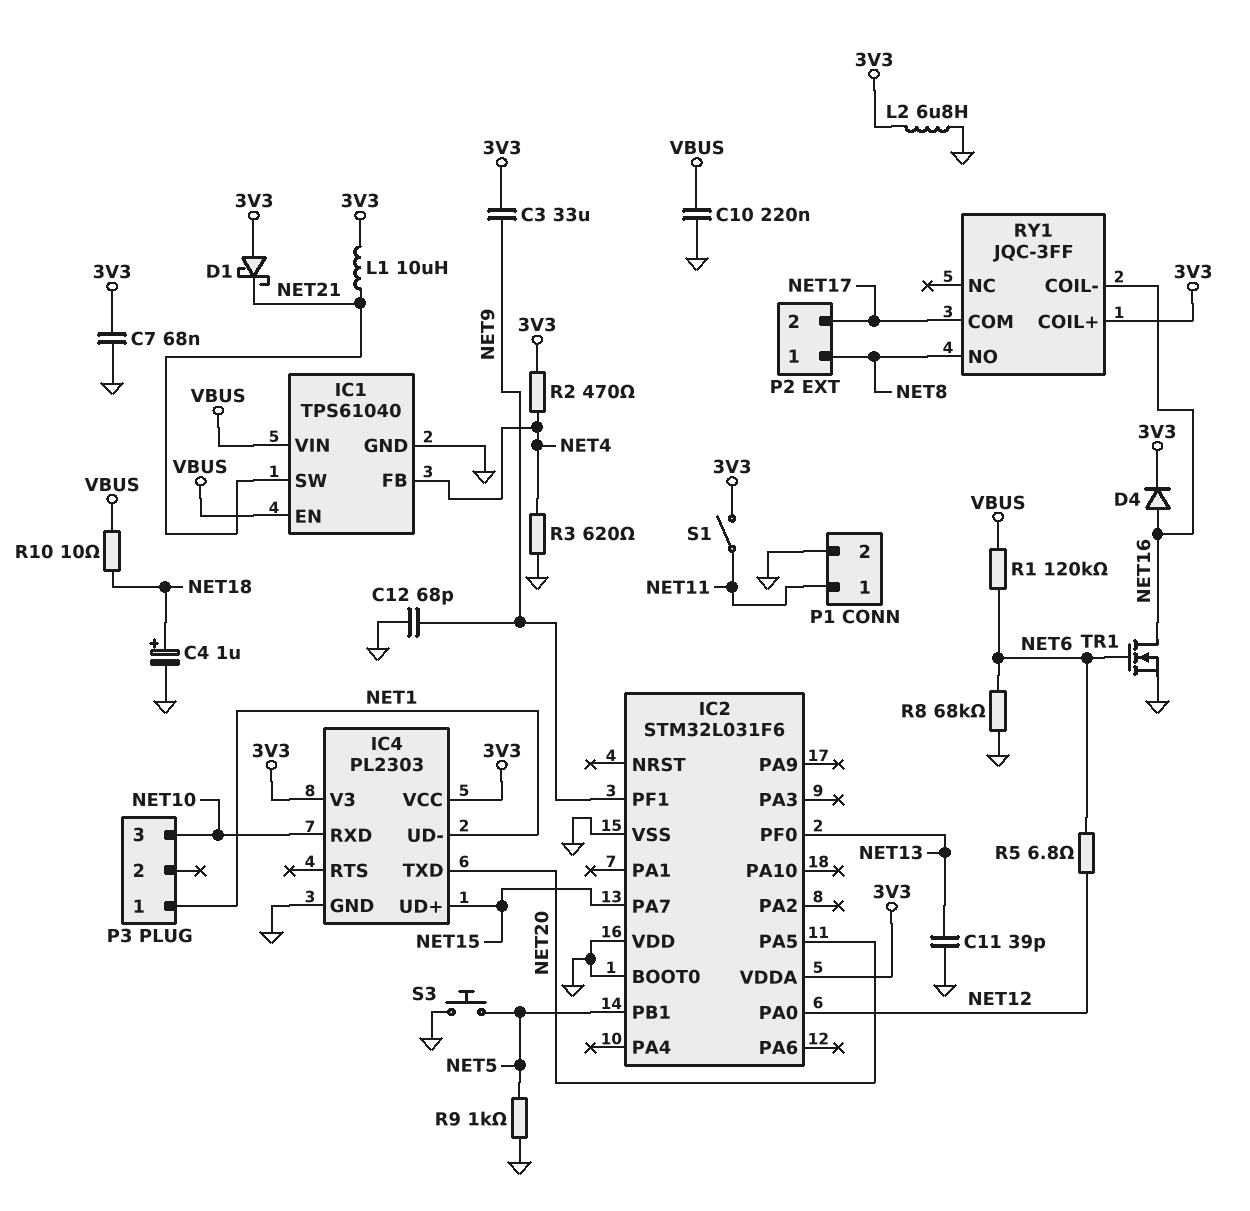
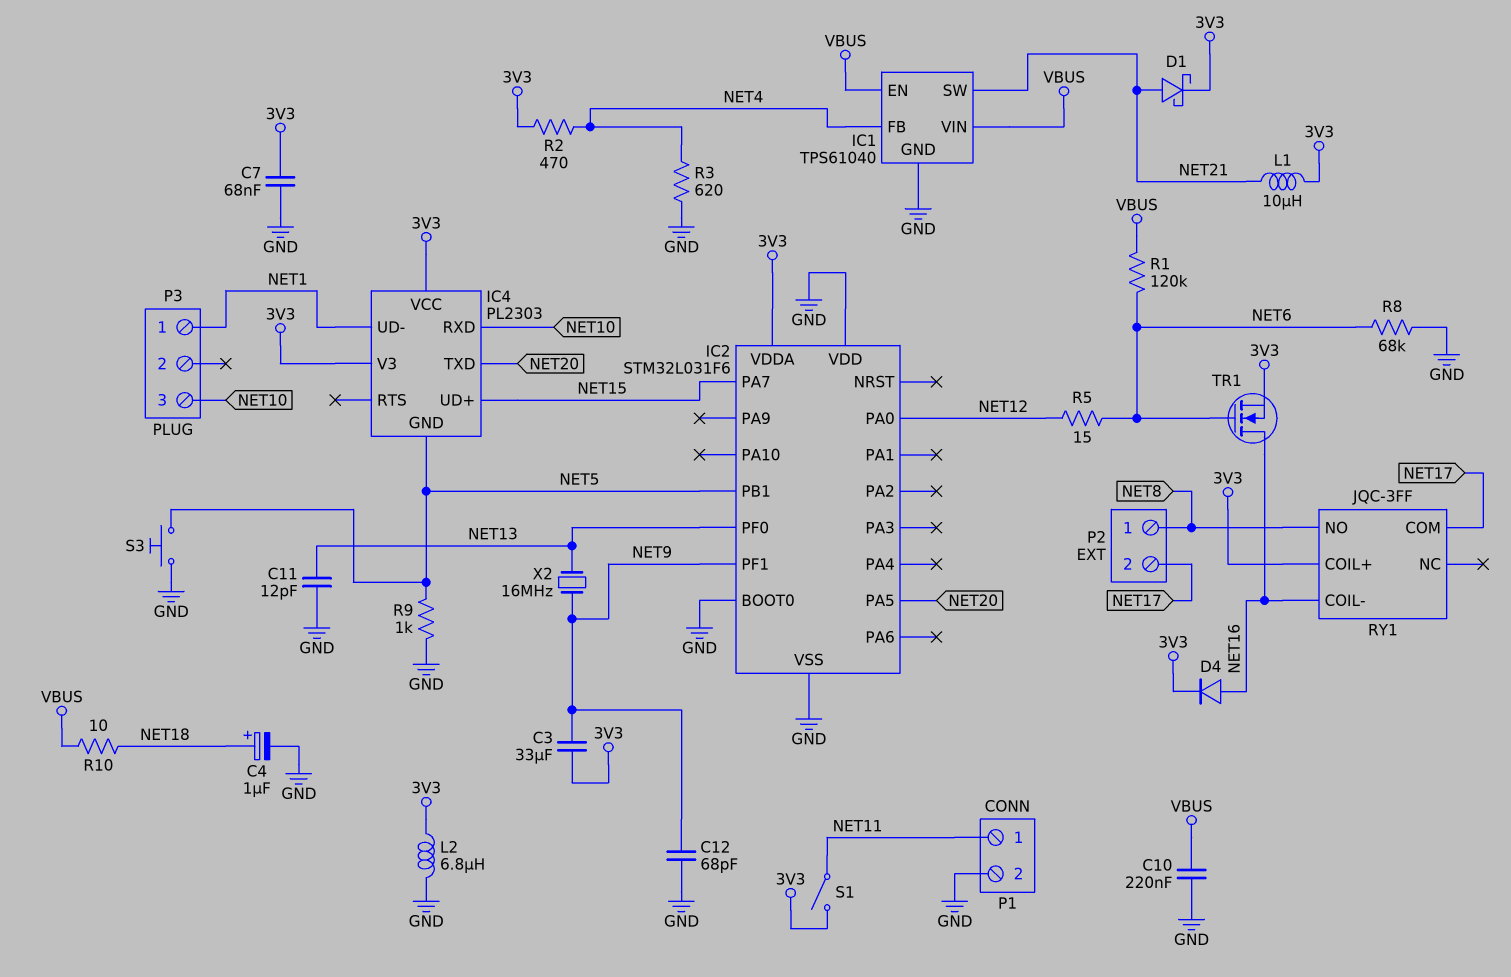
C11: 39pF (GND, NET13) -> 12pF (GND, NET13)
D1: schottky (A 3V3, K NET21) -> schottky (A NET21, K 3V3)
IC4 pin GND: GND -> NET5
R5: 6.8 (NET6, NET12) -> 15 (NET6, NET12)
TR1: NMOS (G NET6, D NET16, S GND) -> NMOS (G NET6, D NET16, S 3V3)
X2: none -> 16MHz (NET9, NET13)

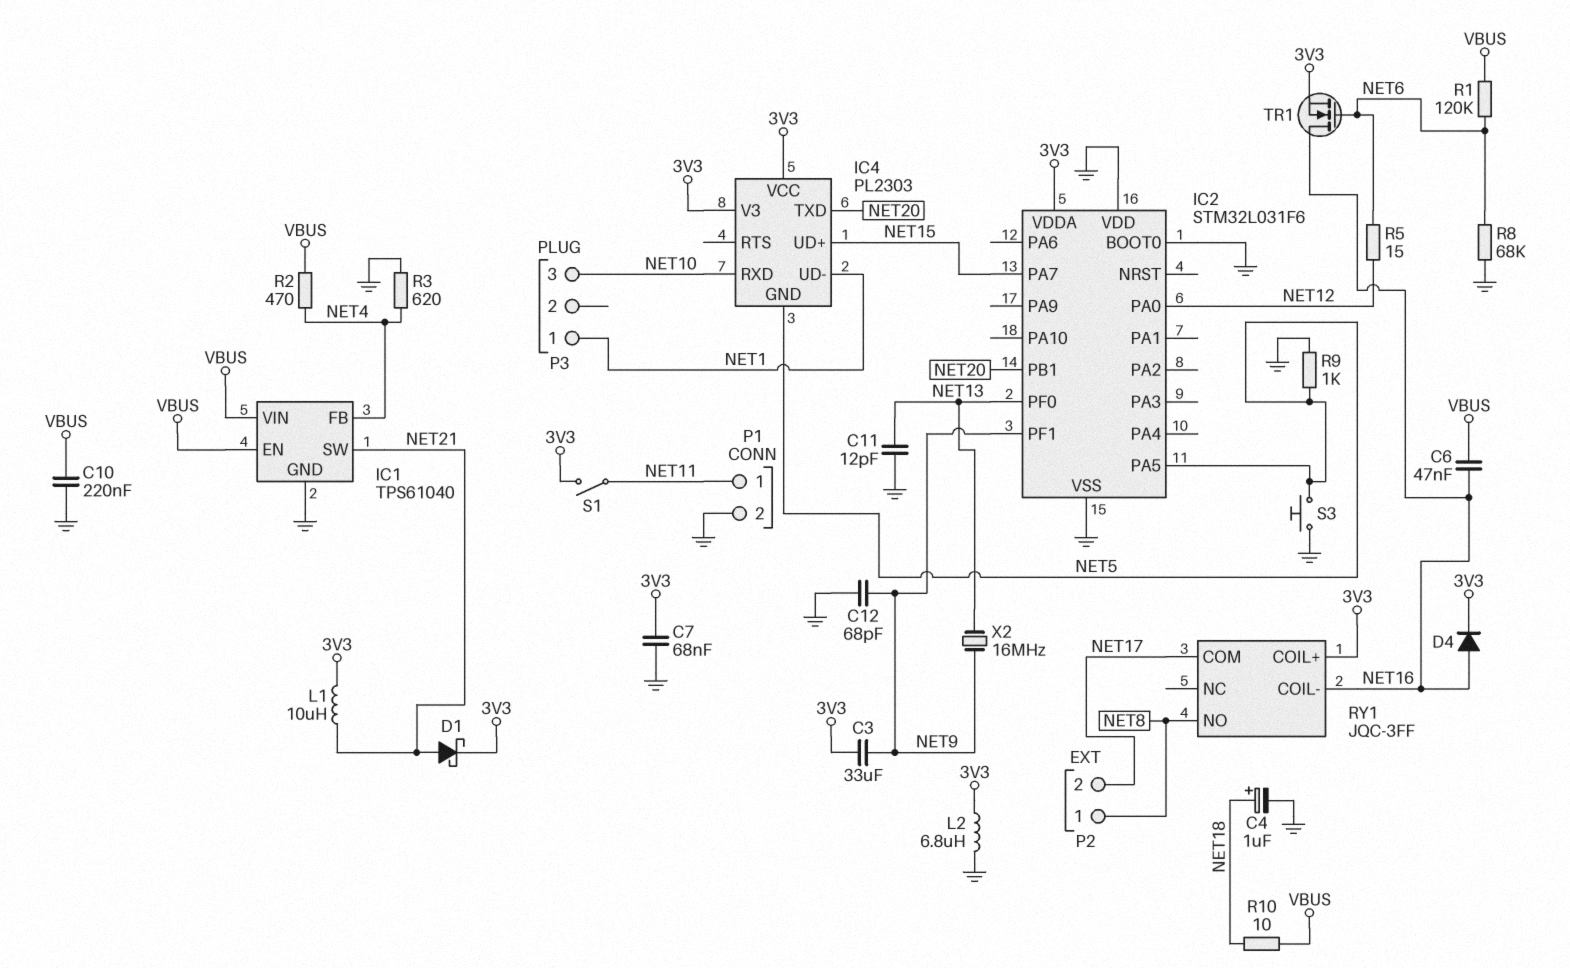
C6: none -> 47nF (NET16, VBUS)
IC2 pin PA5: NET20 -> NET5
IC2 pin PB1: NET5 -> NET20
R2: 470 (3V3, NET4) -> 470 (NET4, VBUS)

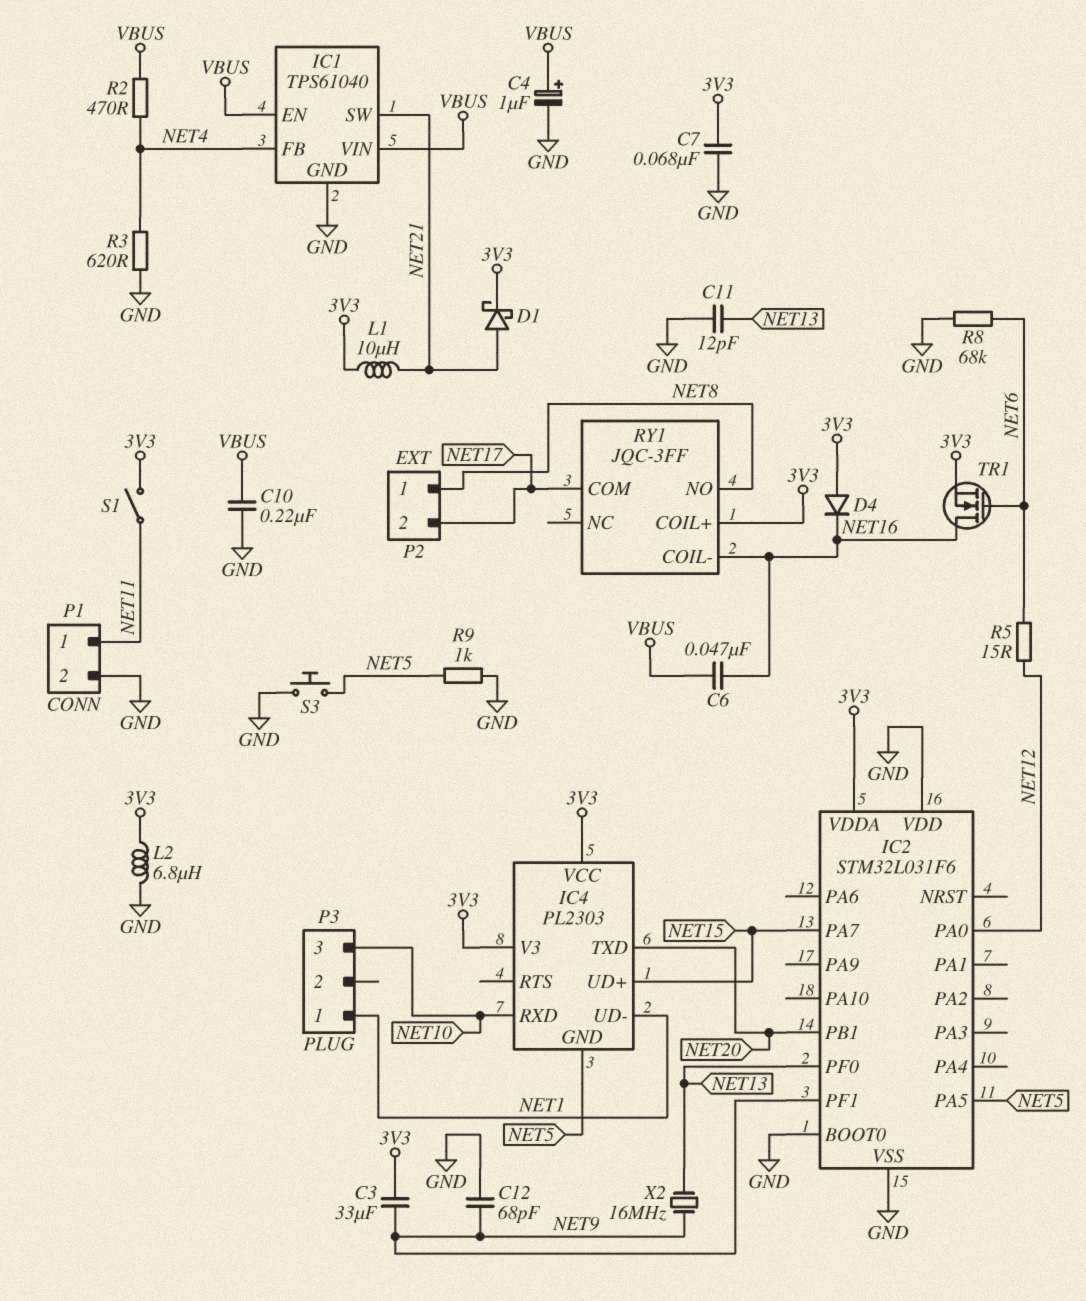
C4: 1uF (plus NET18, minus GND) -> 1uF (plus VBUS, minus GND)
D4: diode (A NET16, K 3V3) -> diode (A 3V3, K NET16)
R1: 120k (NET6, VBUS) -> none
R10: 10 (NET18, VBUS) -> none

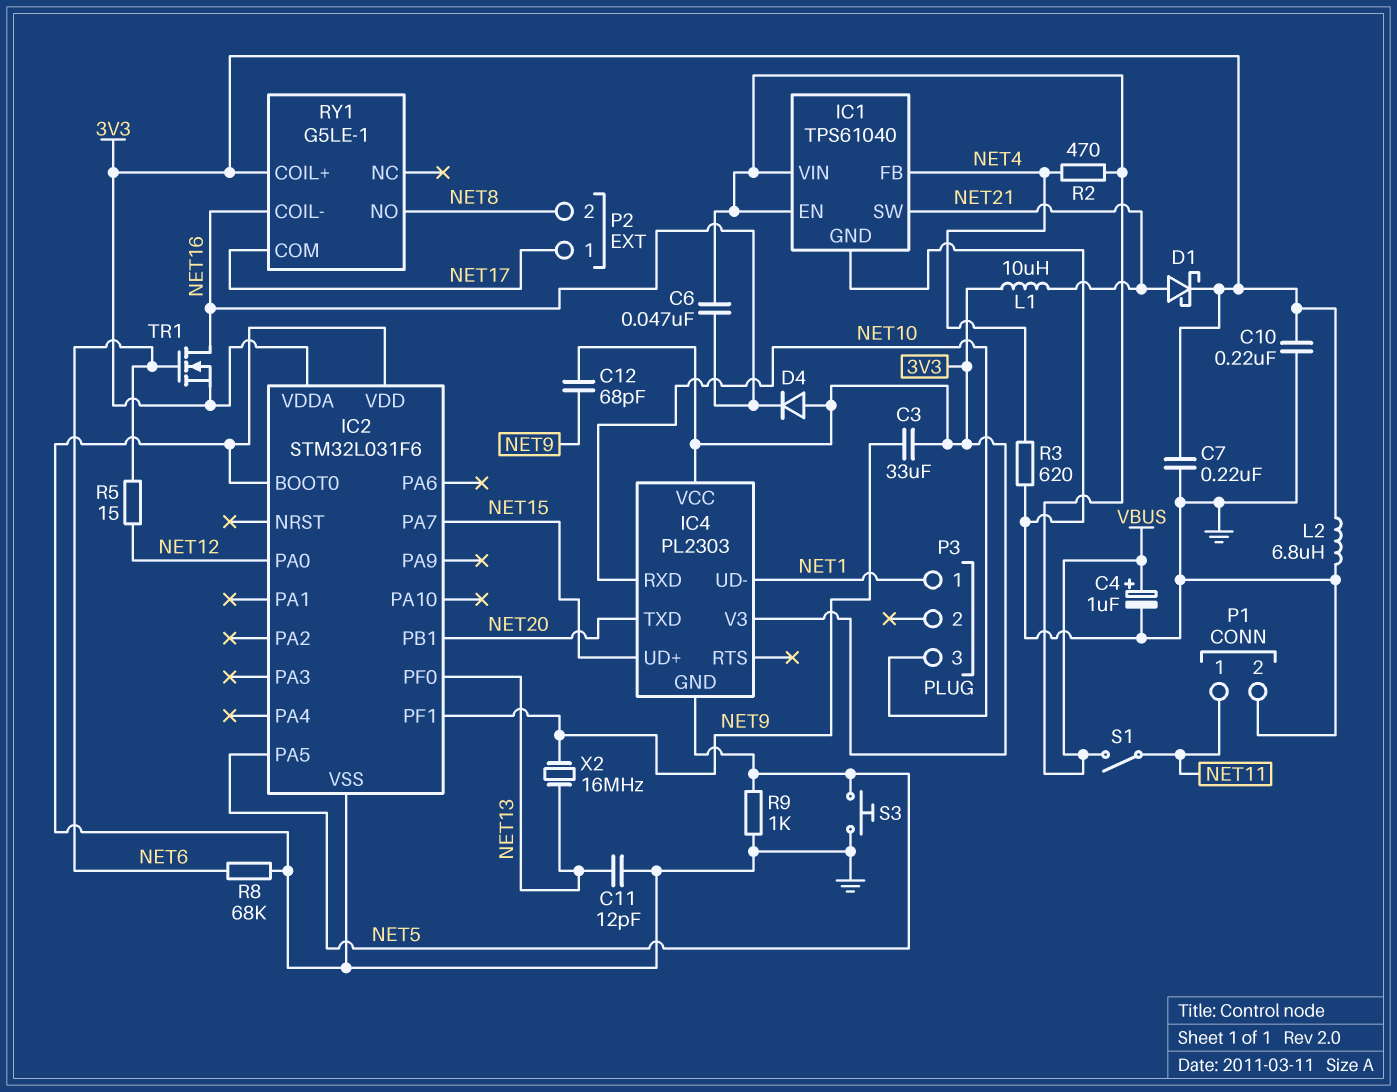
C7: 68nF (3V3, GND) -> 220nF (3V3, GND)
C10: 220nF (GND, VBUS) -> 220nF (3V3, GND)
C12: 68pF (GND, NET9) -> 68pF (3V3, NET9)
P2 pin 1: NET8 -> NET17
P2 pin 2: NET17 -> NET8
RY1: JQC-3FF -> G5LE-1
S1: switch (3V3, NET11) -> switch (NET11, VBUS)

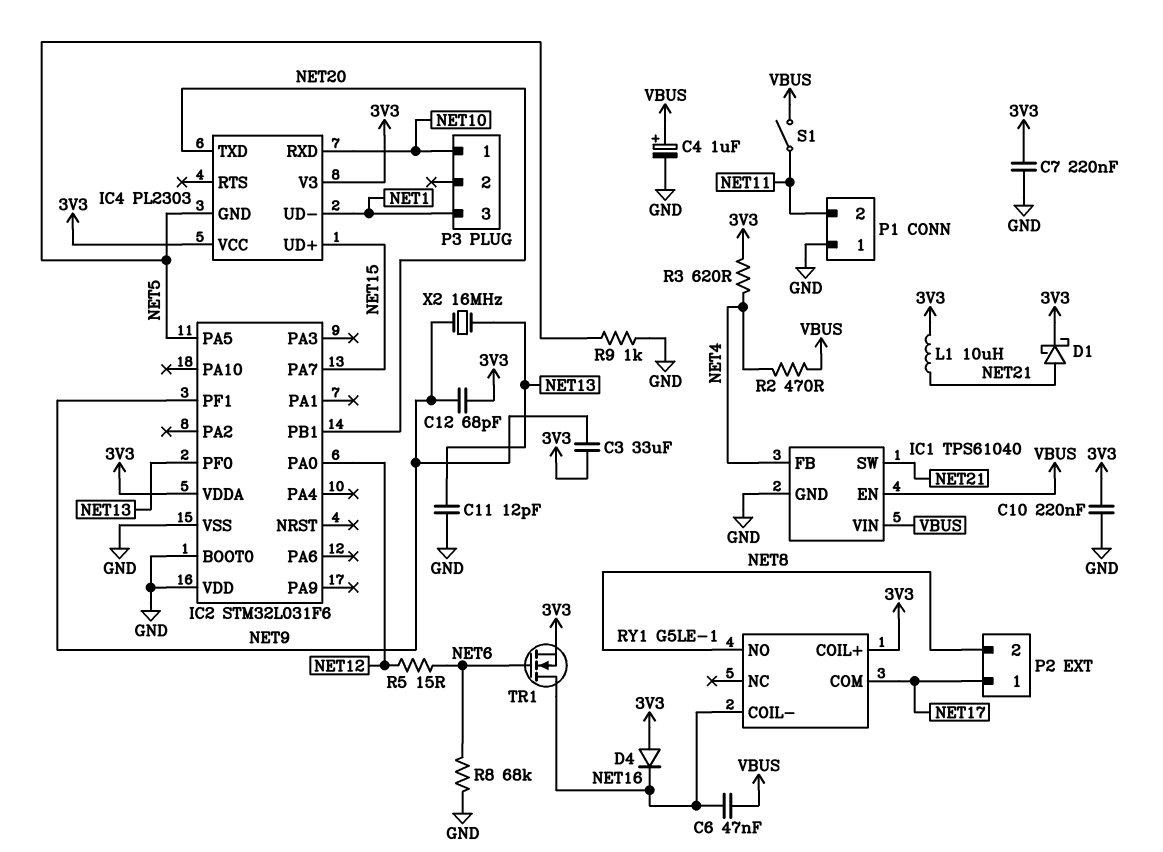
L2: 6.8uH (3V3, GND) -> none
P1 pin 1: NET11 -> GND
P1 pin 2: GND -> NET11
P3 pin 1: NET1 -> NET10
P3 pin 3: NET10 -> NET1
R3: 620 (GND, NET4) -> 620 (3V3, NET4)
S3: button (GND, NET5) -> none

